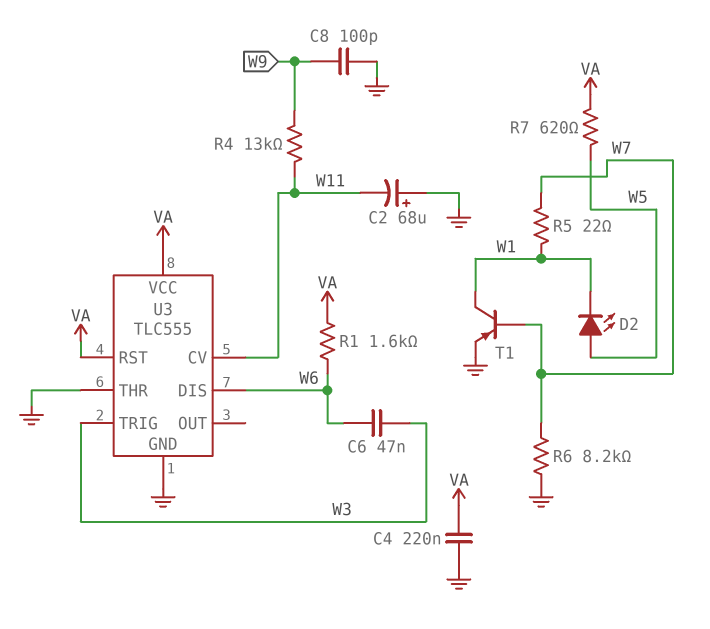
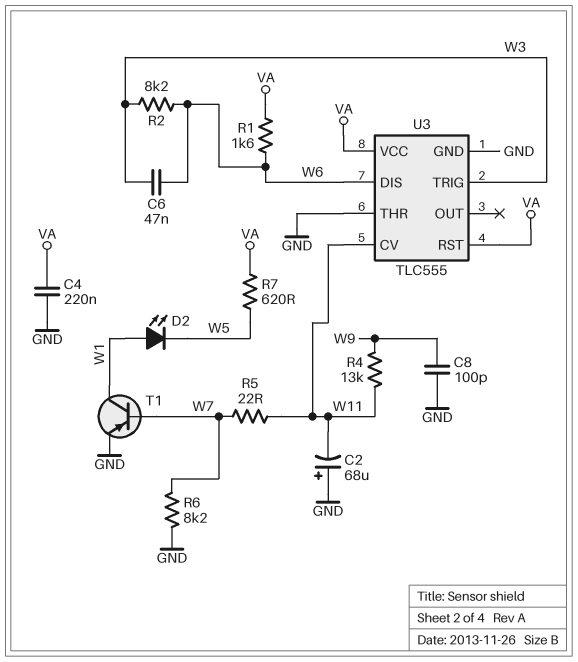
D2: LED (A W5, K W1) -> LED (A W1, K W5)
R2: none -> 8.2k (W3, W6)
R5: 22 (W1, W7) -> 22 (W7, W11)

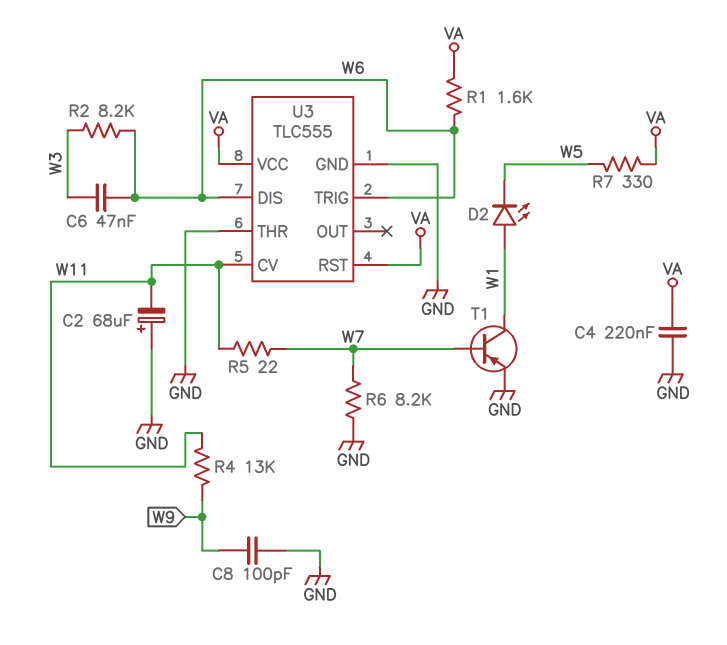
R7: 620 (VA, W5) -> 330 (VA, W5)
U3 pin TRIG: W3 -> W6

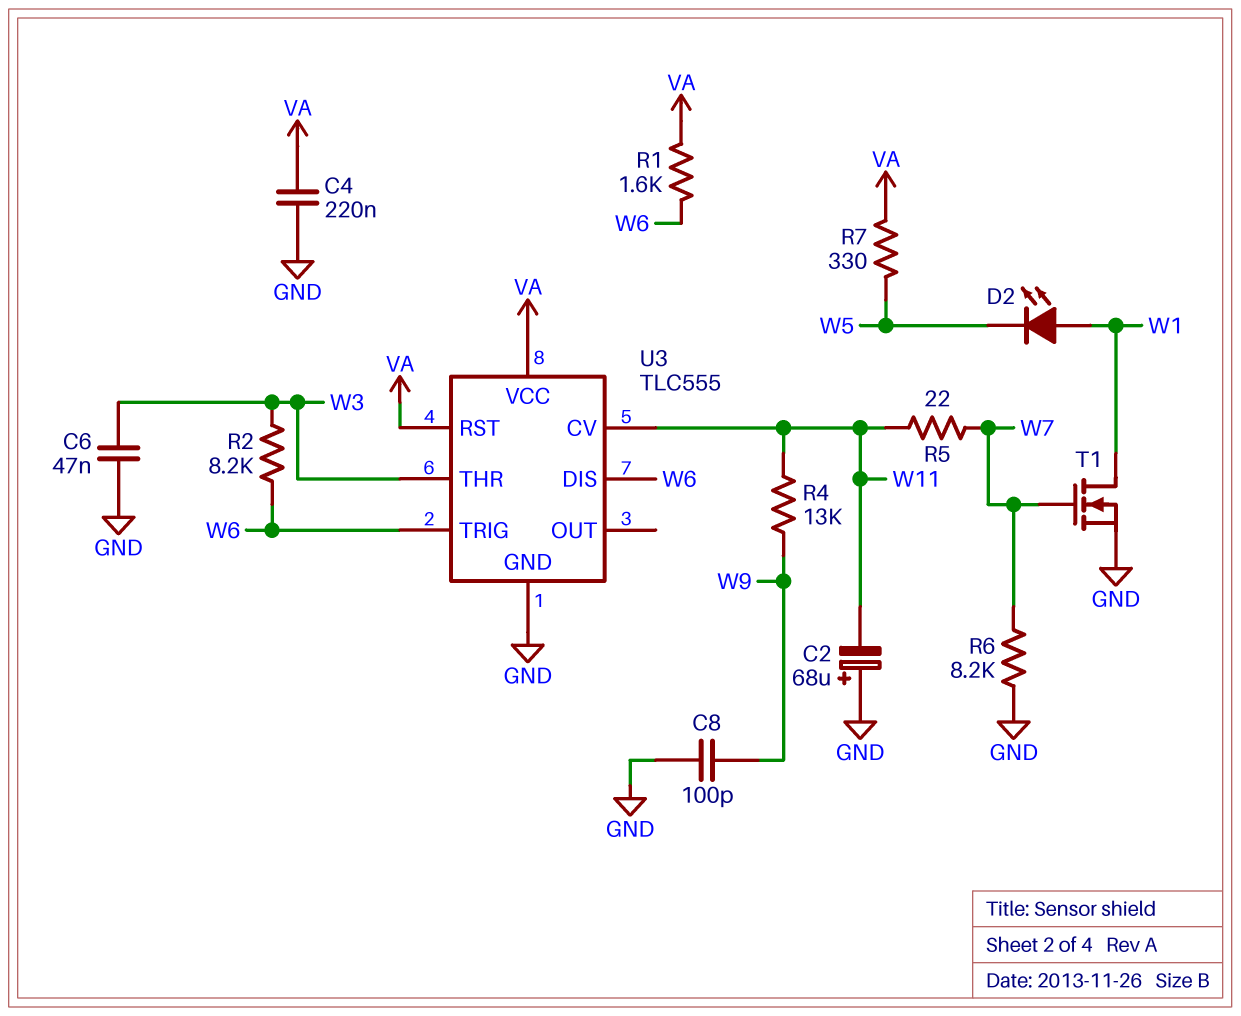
C6: 47nF (W3, W6) -> 47nF (GND, W3)
T1: PNP (B W7, C W1, E GND) -> NMOS (G W7, D W1, S GND)
U3 pin THR: GND -> W3

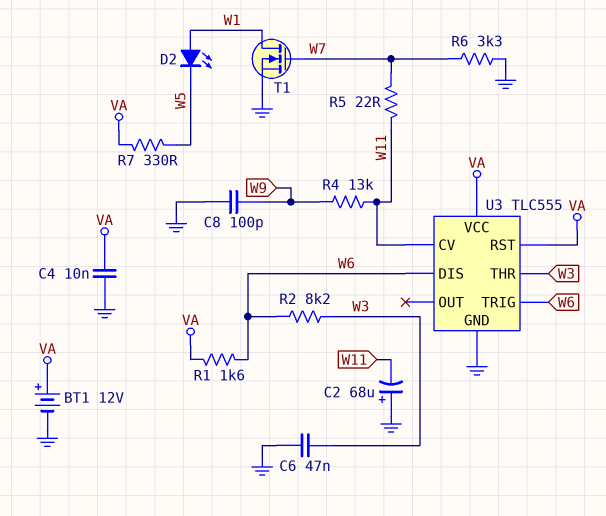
BT1: none -> 12V (plus VA, minus GND)
C4: 220nF (GND, VA) -> 10nF (GND, VA)
R6: 8.2k (GND, W7) -> 3.3k (GND, W7)

